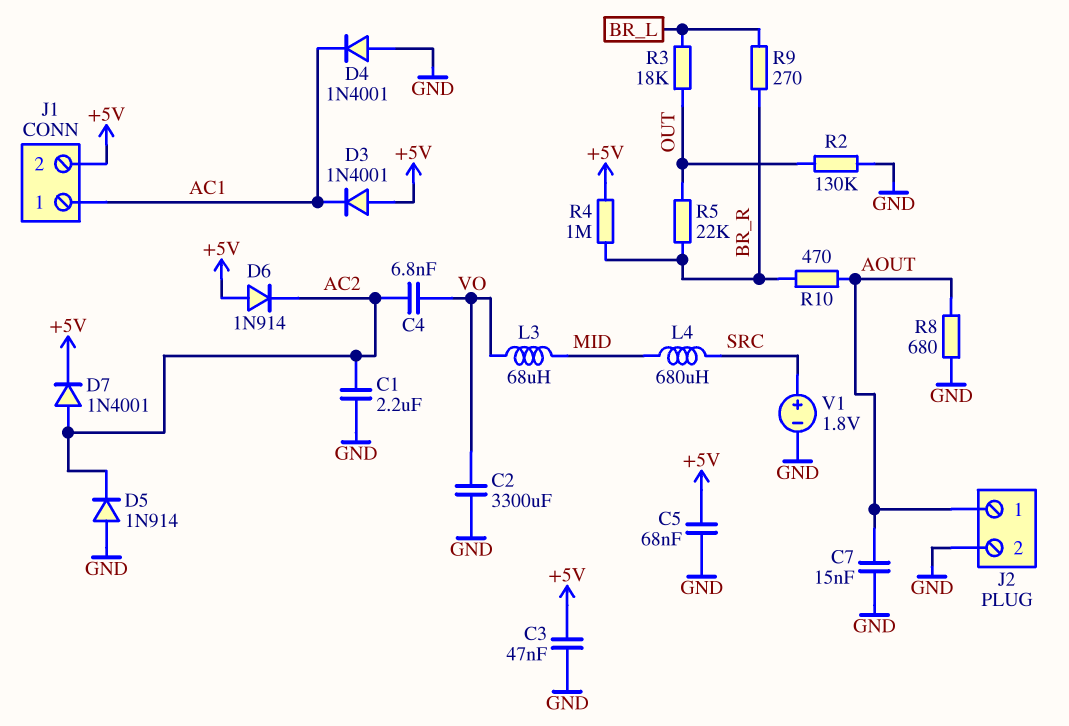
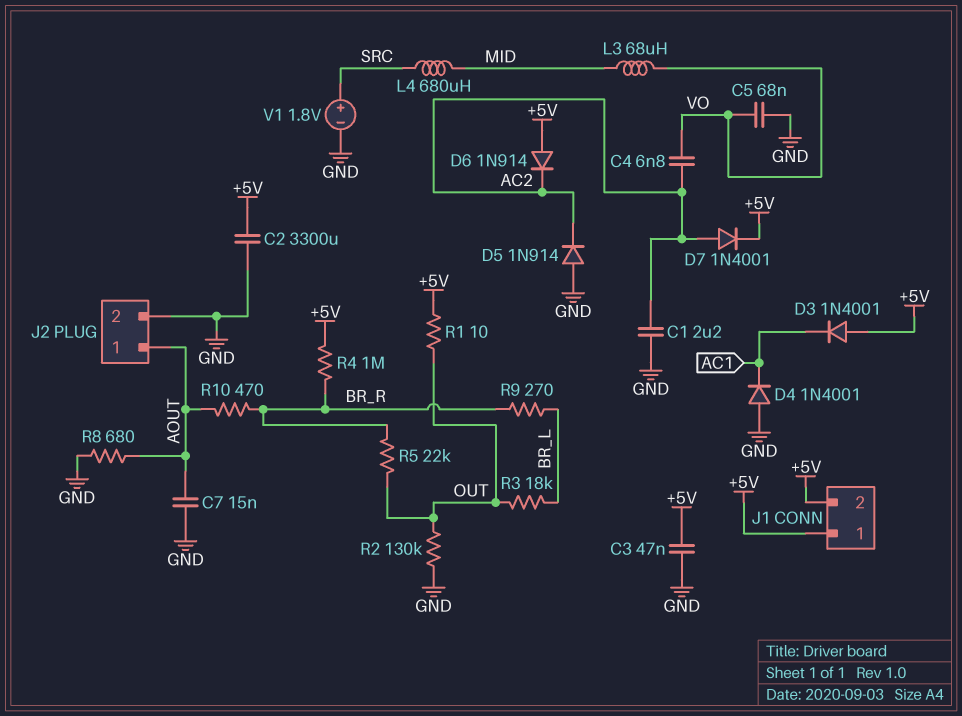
C2: 3300uF (GND, VO) -> 3300uF (+5V, GND)
C5: 68nF (+5V, GND) -> 68nF (GND, VO)
J1 pin 1: AC1 -> +5V
R1: none -> 10 (+5V, OUT)

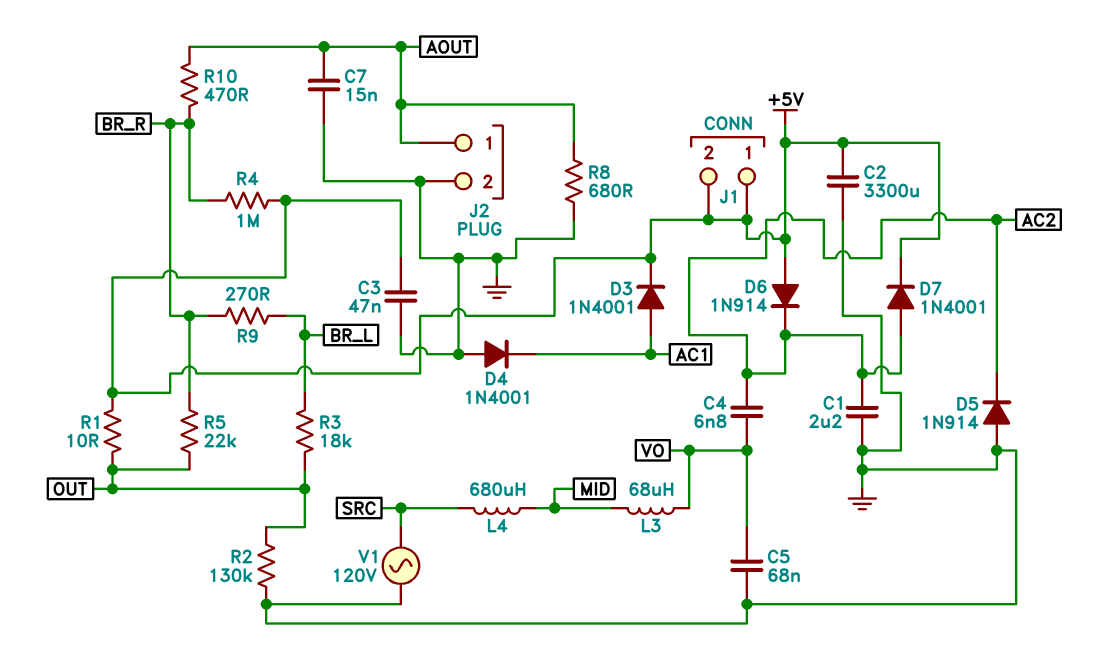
D3: diode 1N4001 (A +5V, K AC1) -> diode 1N4001 (A AC1, K +5V)
V1: 1.8V (plus SRC, minus GND) -> AC 120V (GND, SRC)

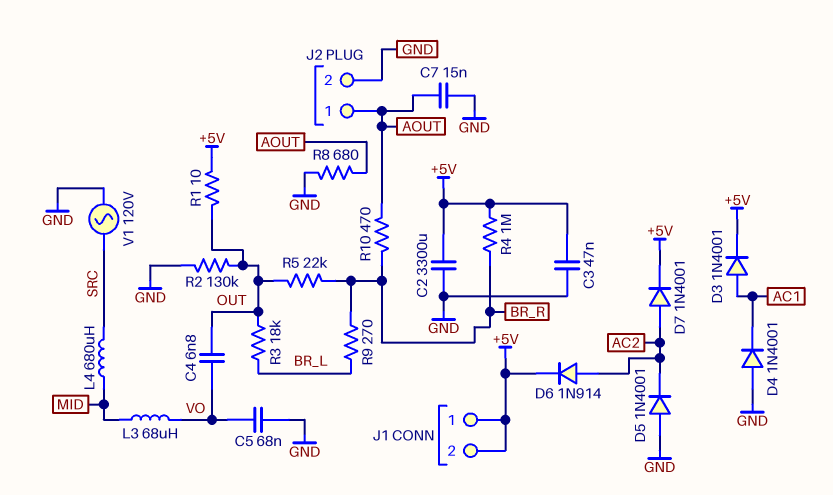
C1: 2.2uF (AC2, GND) -> none
C4: 6.8nF (AC2, VO) -> 6.8nF (OUT, VO)
D5: diode 1N914 (A GND, K AC2) -> diode 1N4001 (A GND, K AC2)
D6: diode 1N914 (A +5V, K AC2) -> diode 1N914 (A AC2, K +5V)

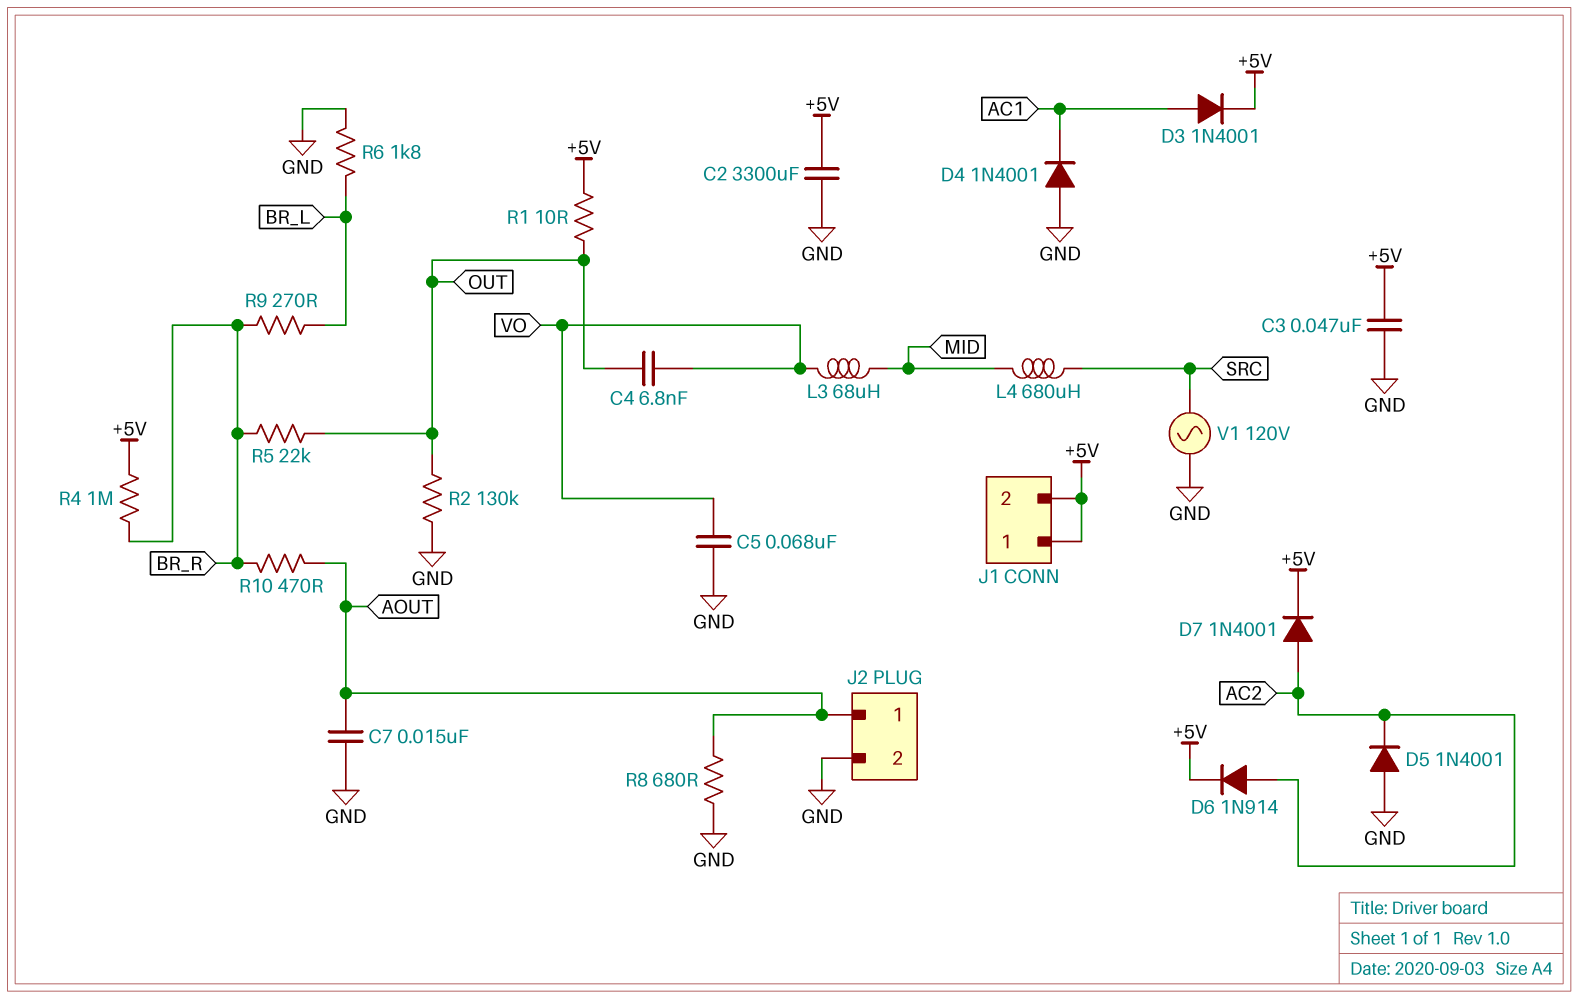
R3: 18k (BR_L, OUT) -> none
R6: none -> 1.8k (BR_L, GND)

